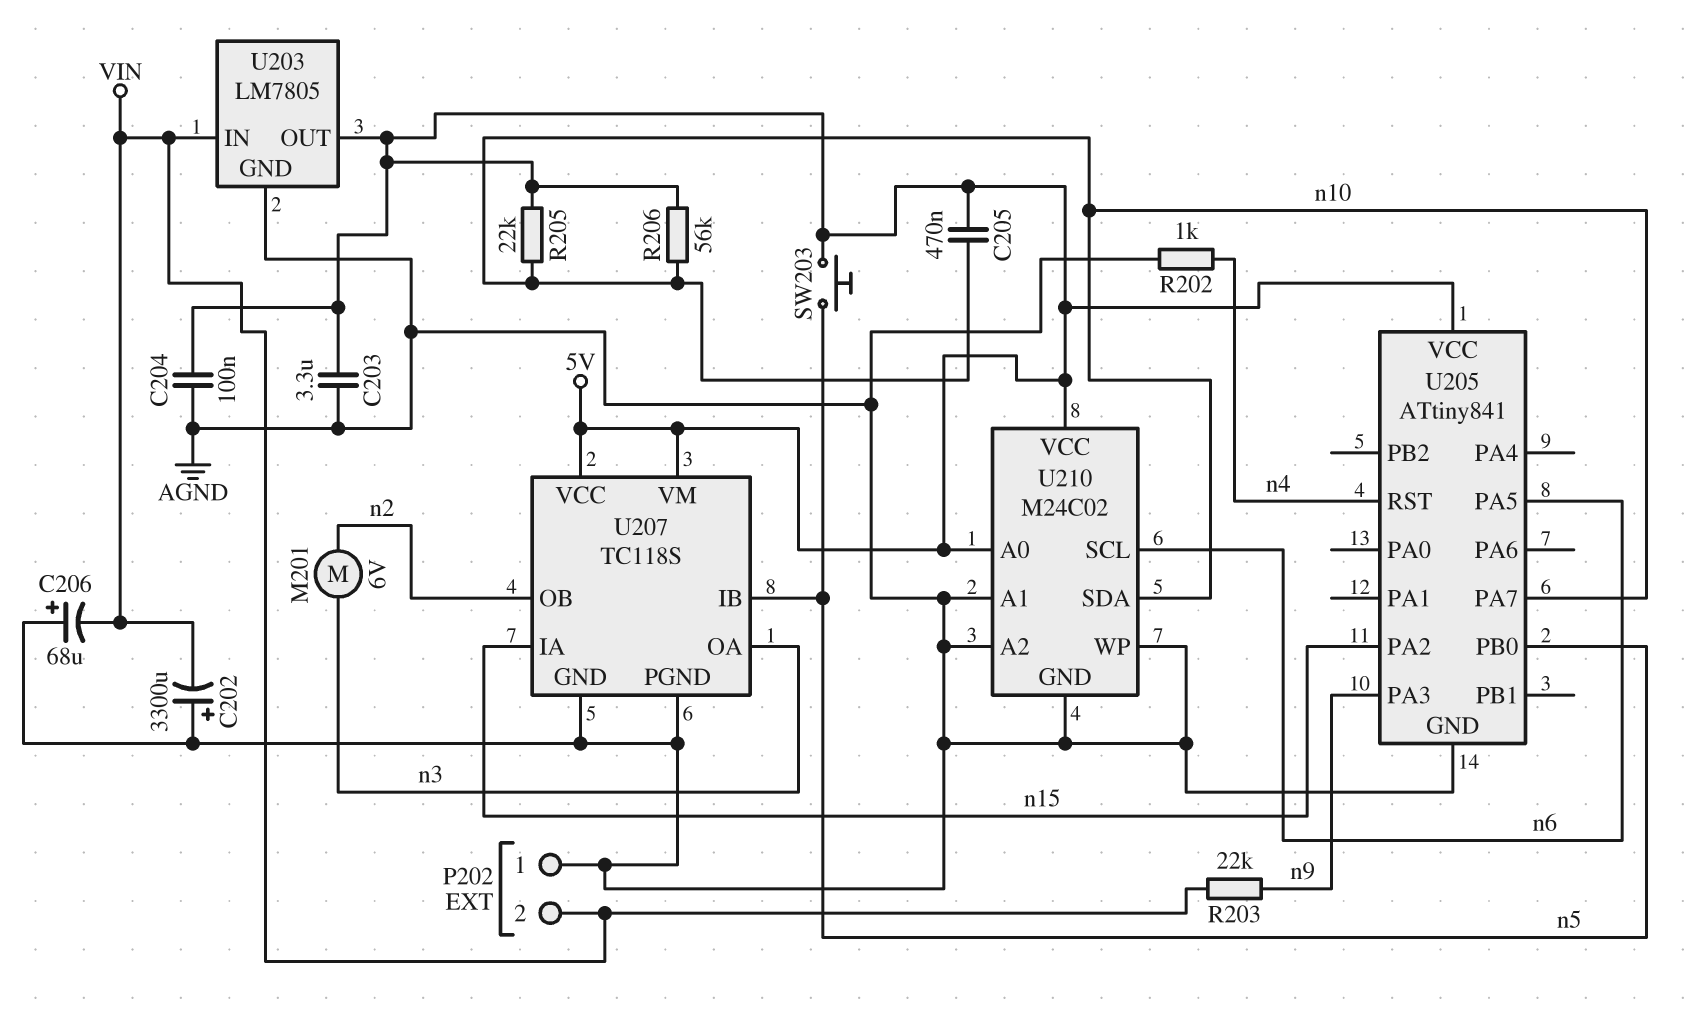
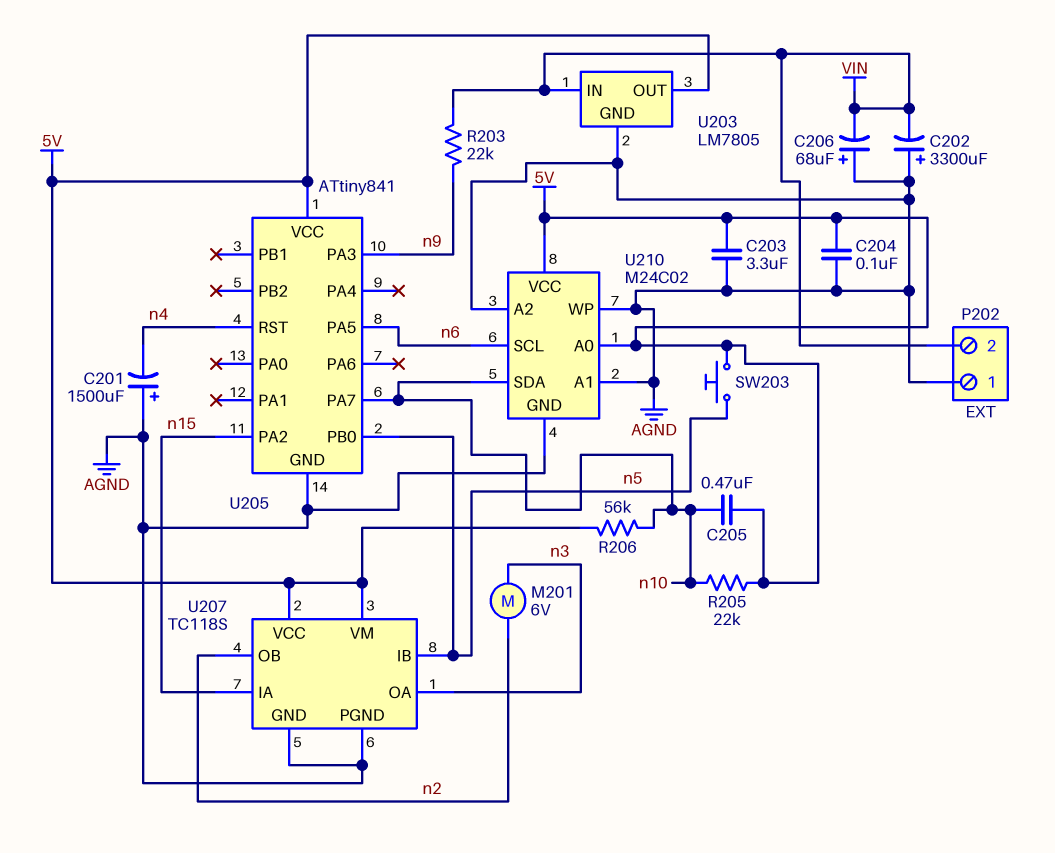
C201: none -> 1500uF (plus AGND, minus n4)
R202: 1k (AGND, n4) -> none

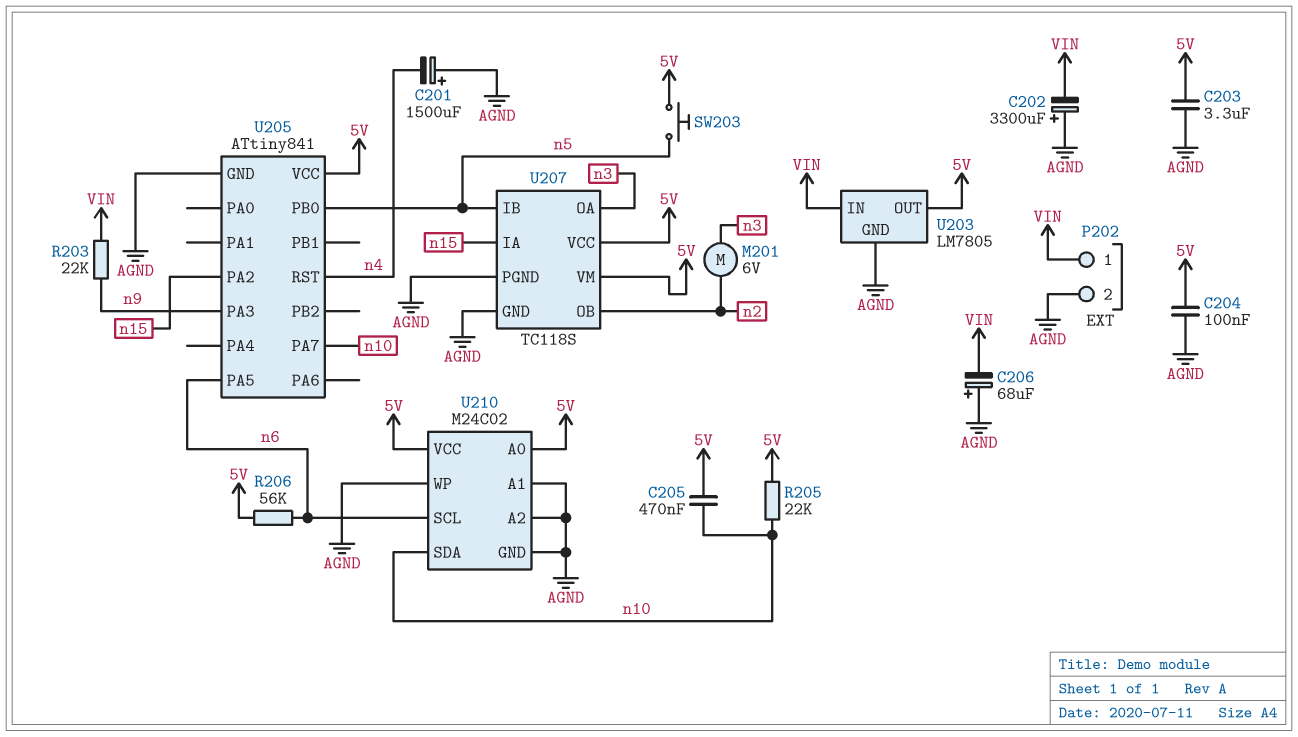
P202 pin 1: AGND -> VIN
P202 pin 2: VIN -> AGND
R206: 56k (5V, n10) -> 56k (5V, n6)

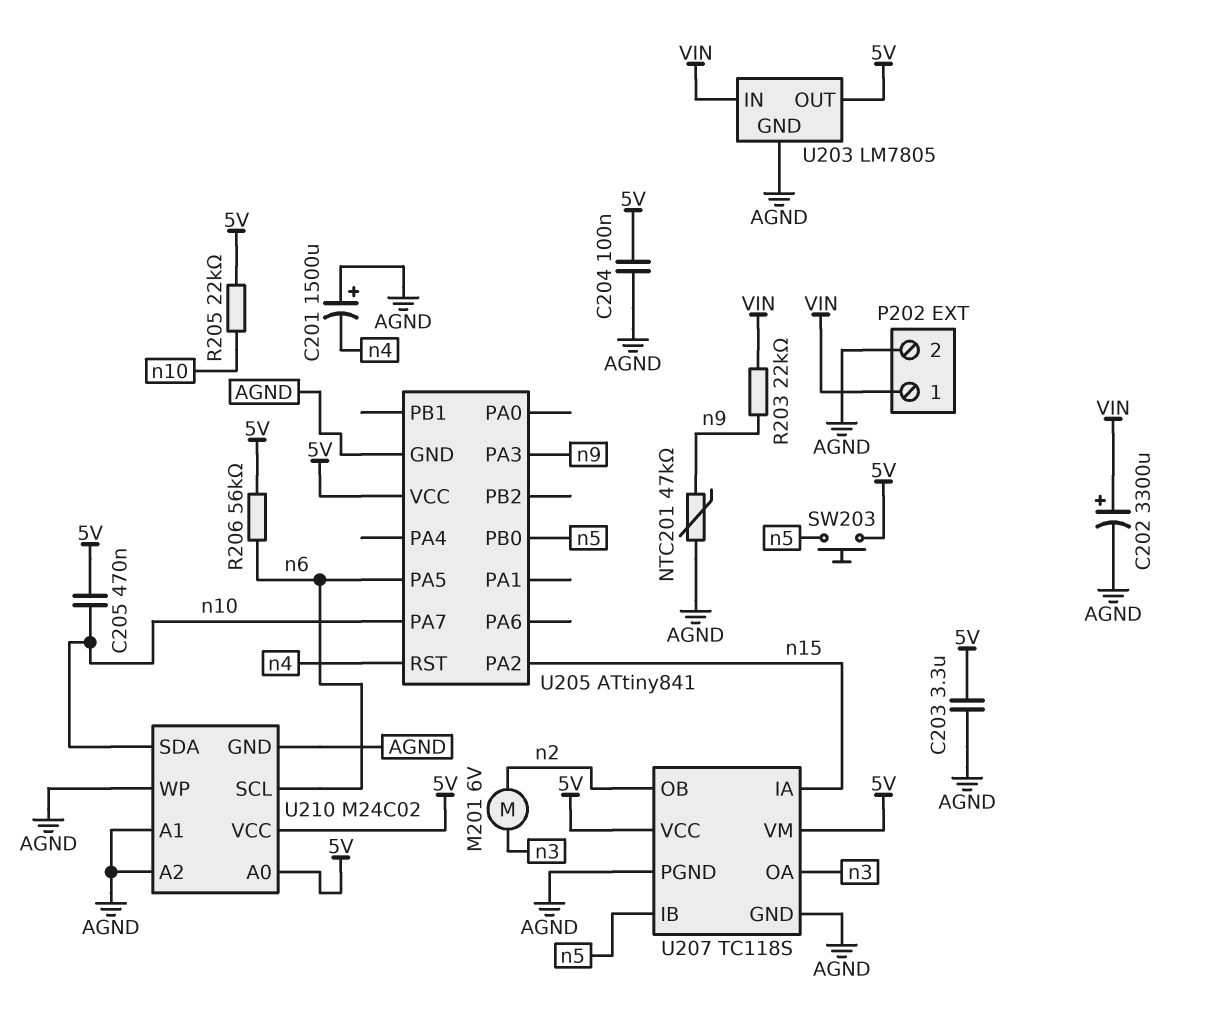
C202: 3300uF (plus AGND, minus VIN) -> 3300uF (plus VIN, minus AGND)
C206: 68uF (plus AGND, minus VIN) -> none
NTC201: none -> 47k (AGND, n9)

